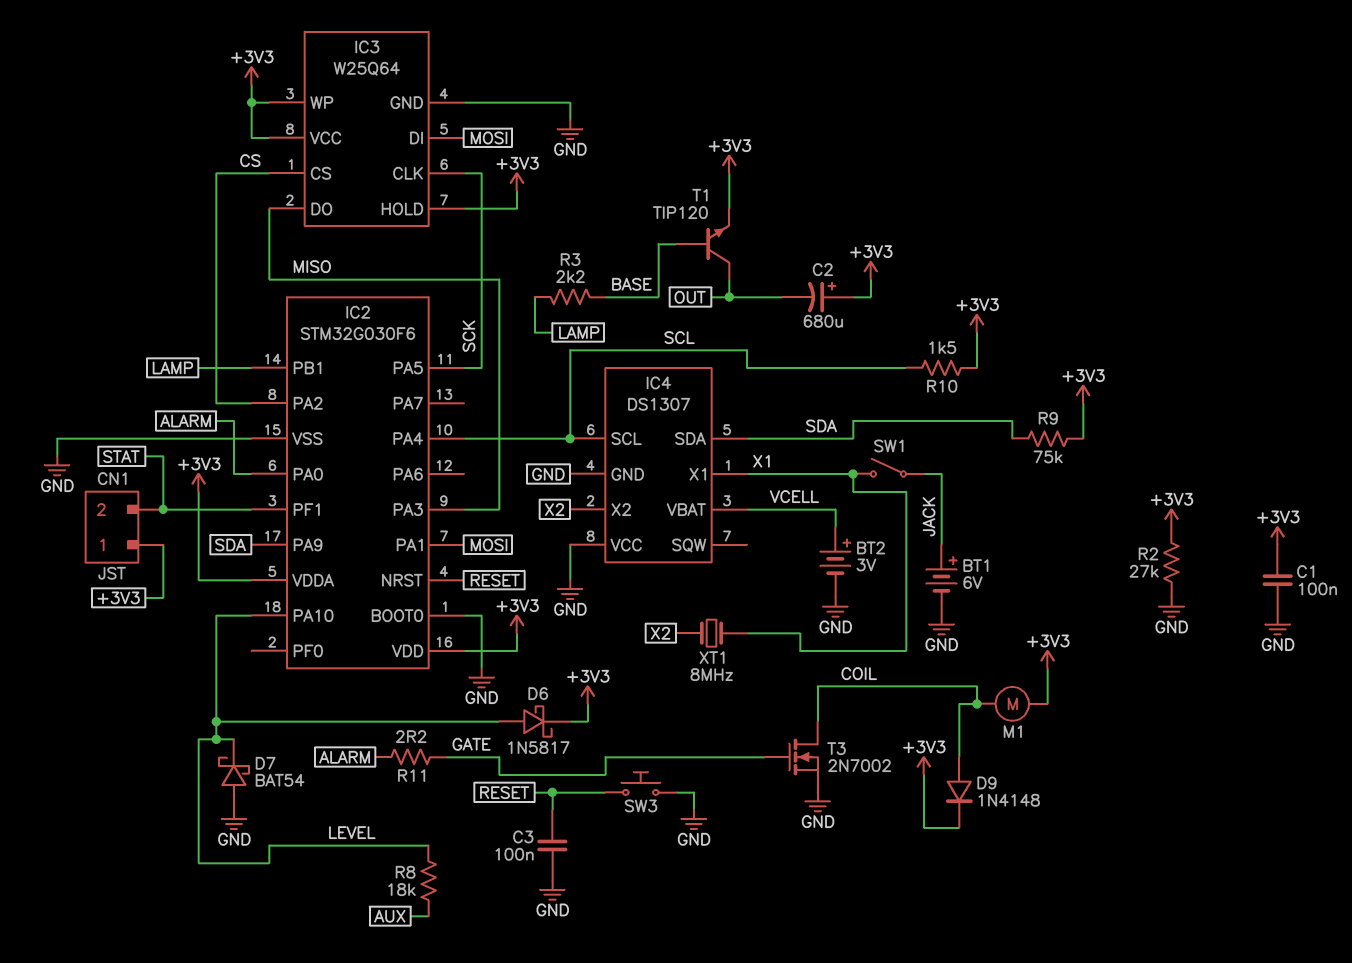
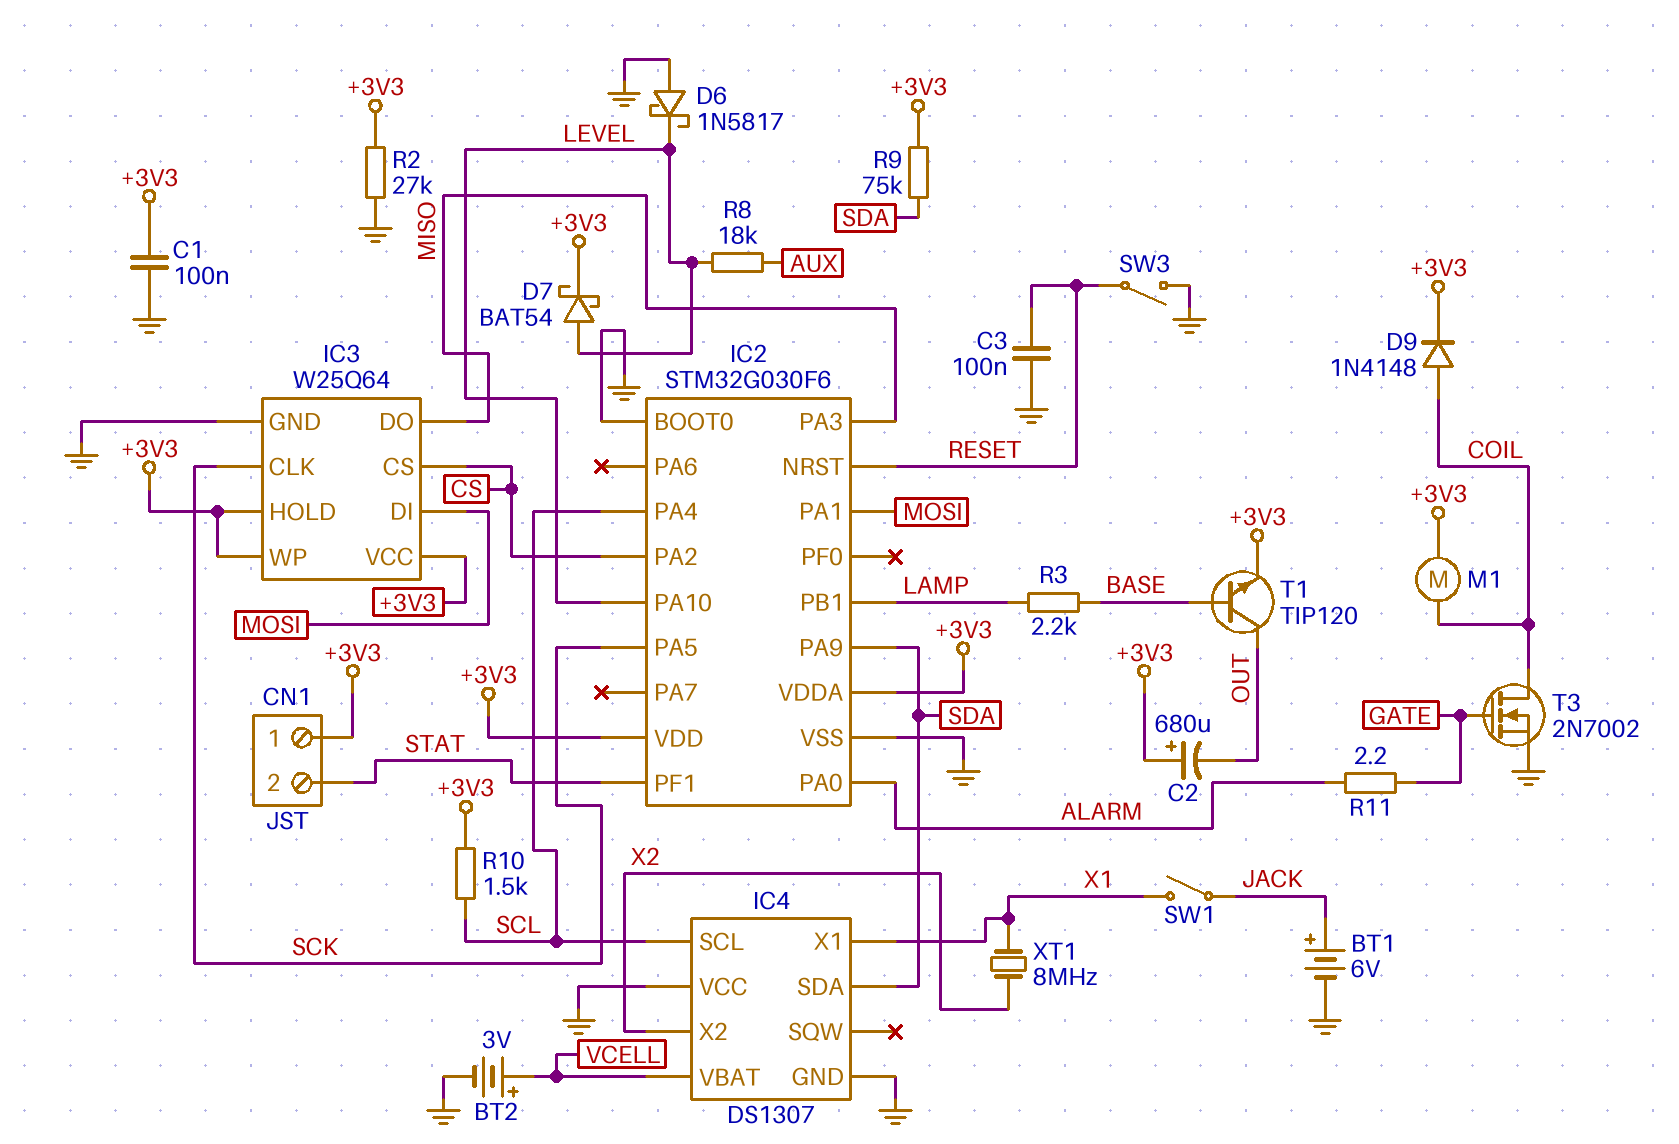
D6: schottky 1N5817 (A LEVEL, K +3V3) -> schottky 1N5817 (A GND, K LEVEL)
D7: schottky BAT54 (A GND, K LEVEL) -> schottky BAT54 (A LEVEL, K +3V3)
SW3: button (GND, RESET) -> switch (GND, RESET)

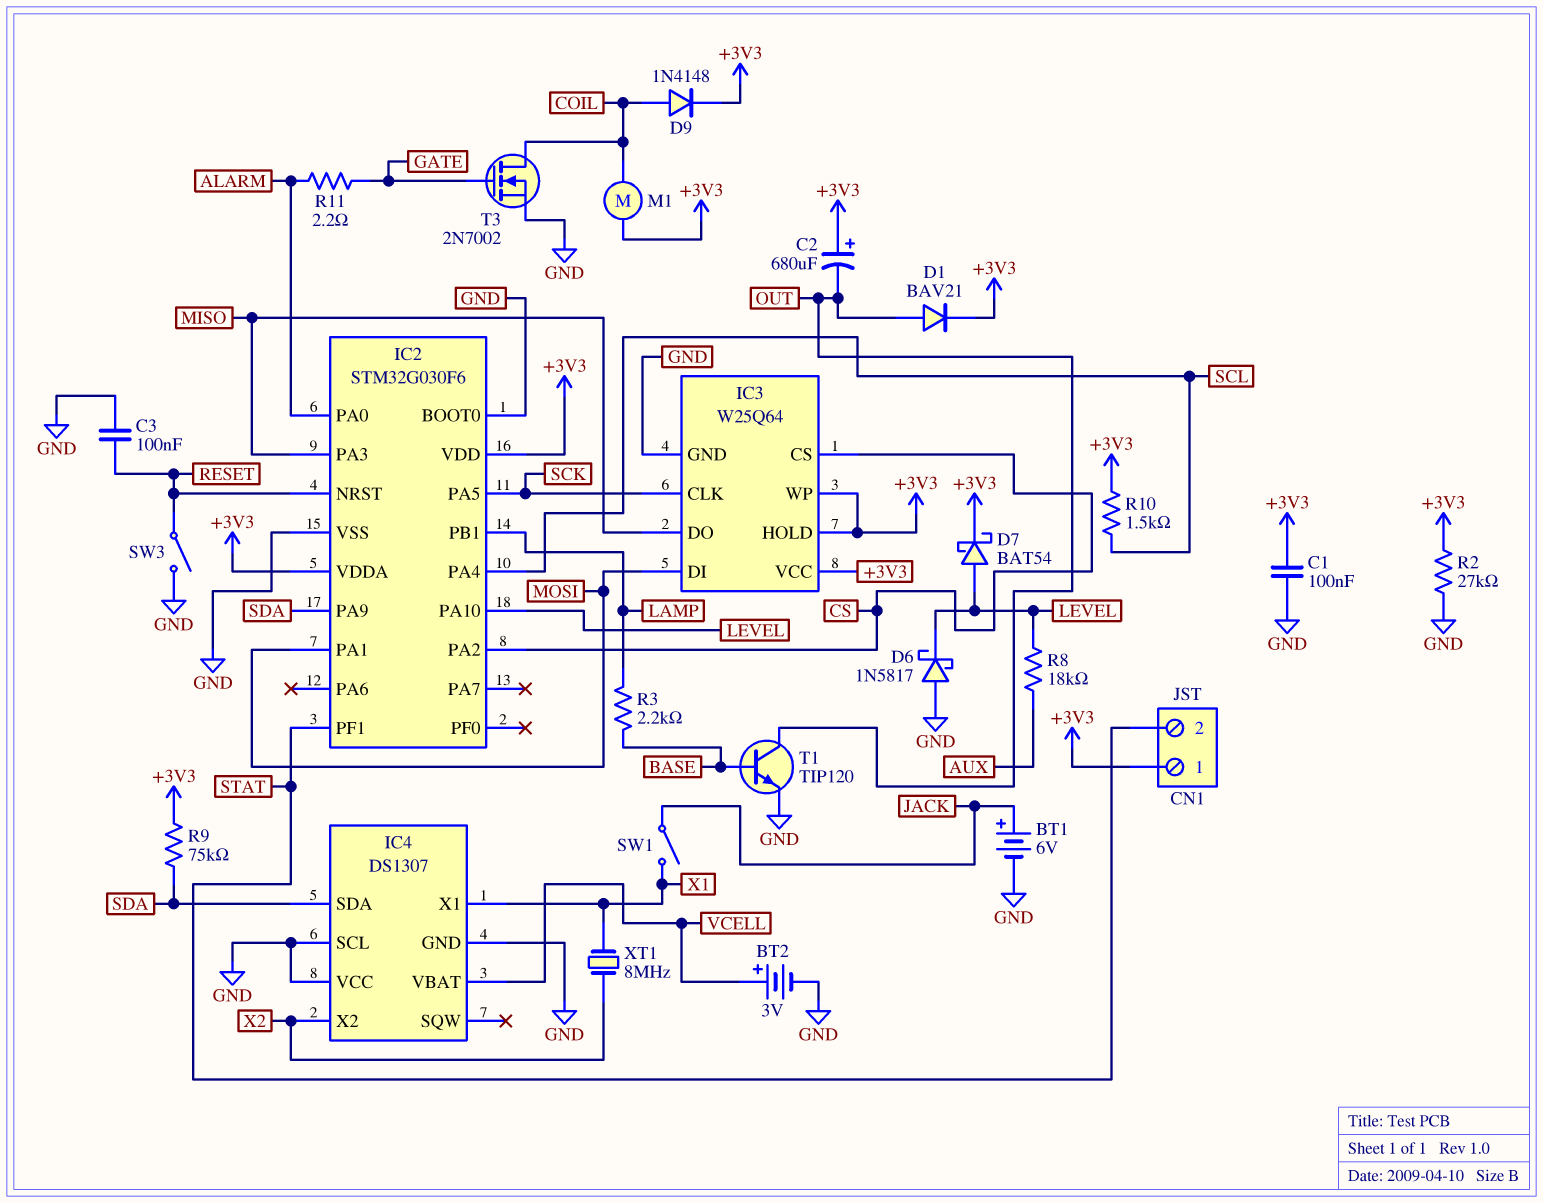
D1: none -> diode BAV21 (A OUT, K +3V3)
IC4 pin SCL: SCL -> GND
T1: NPN TIP120 (B BASE, C OUT, E +3V3) -> NPN TIP120 (B BASE, C OUT, E GND)

